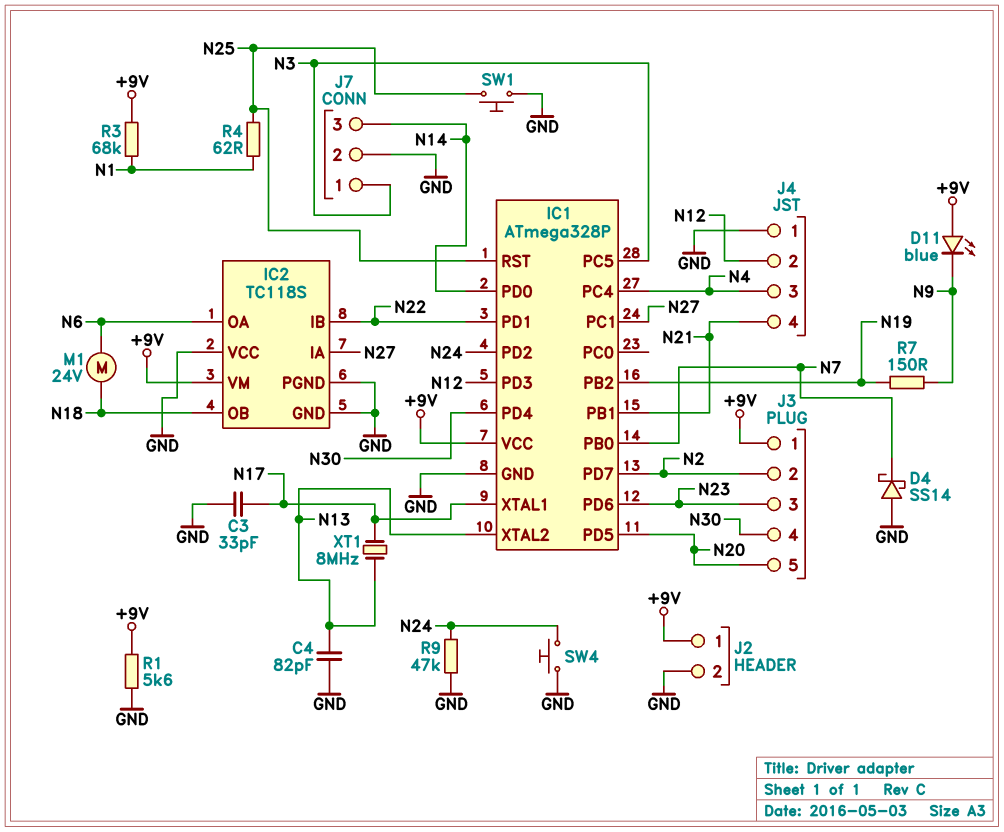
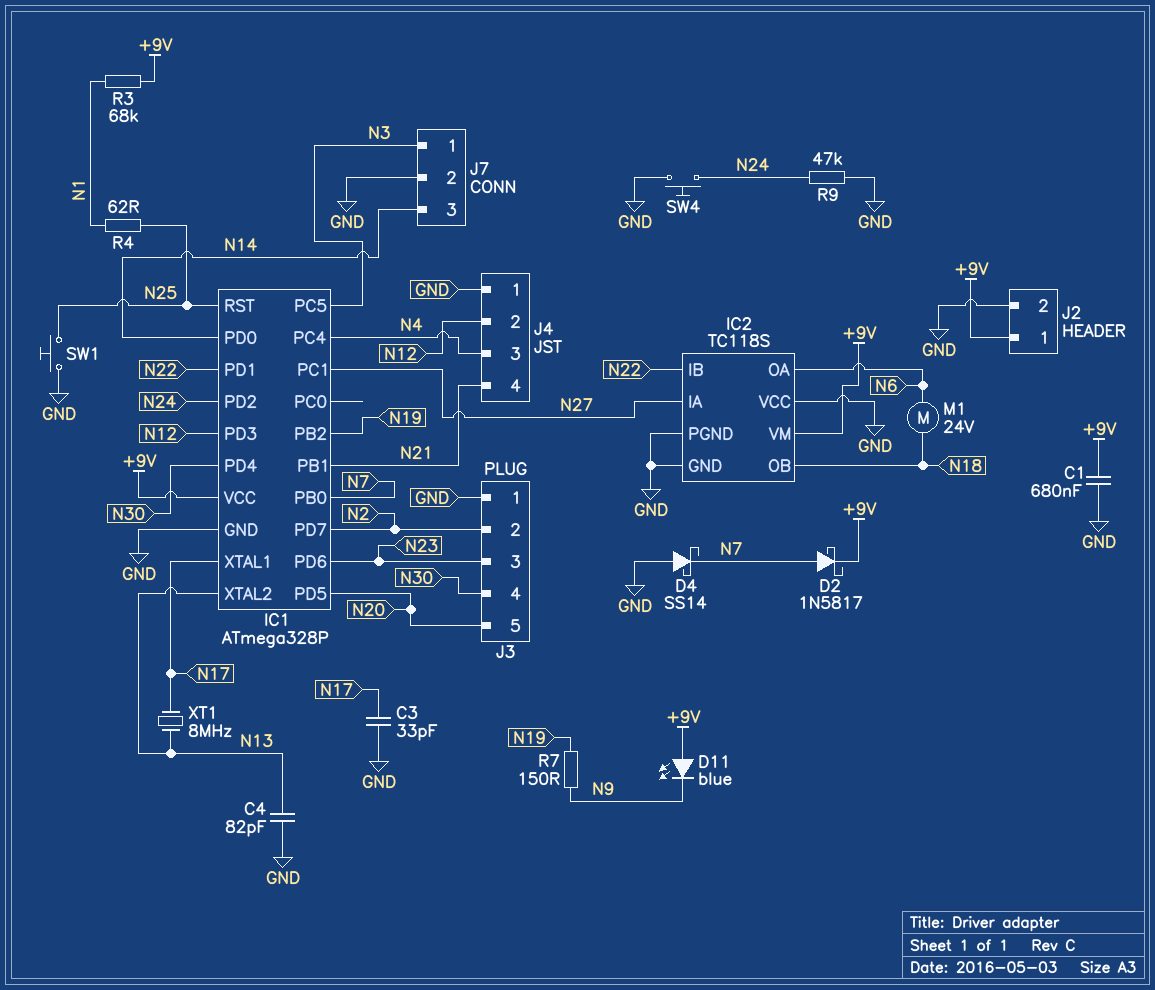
C1: none -> 680nF (+9V, GND)
D2: none -> schottky 1N5817 (A N7, K +9V)
J3 pin 1: +9V -> GND
R1: 5.6k (+9V, GND) -> none

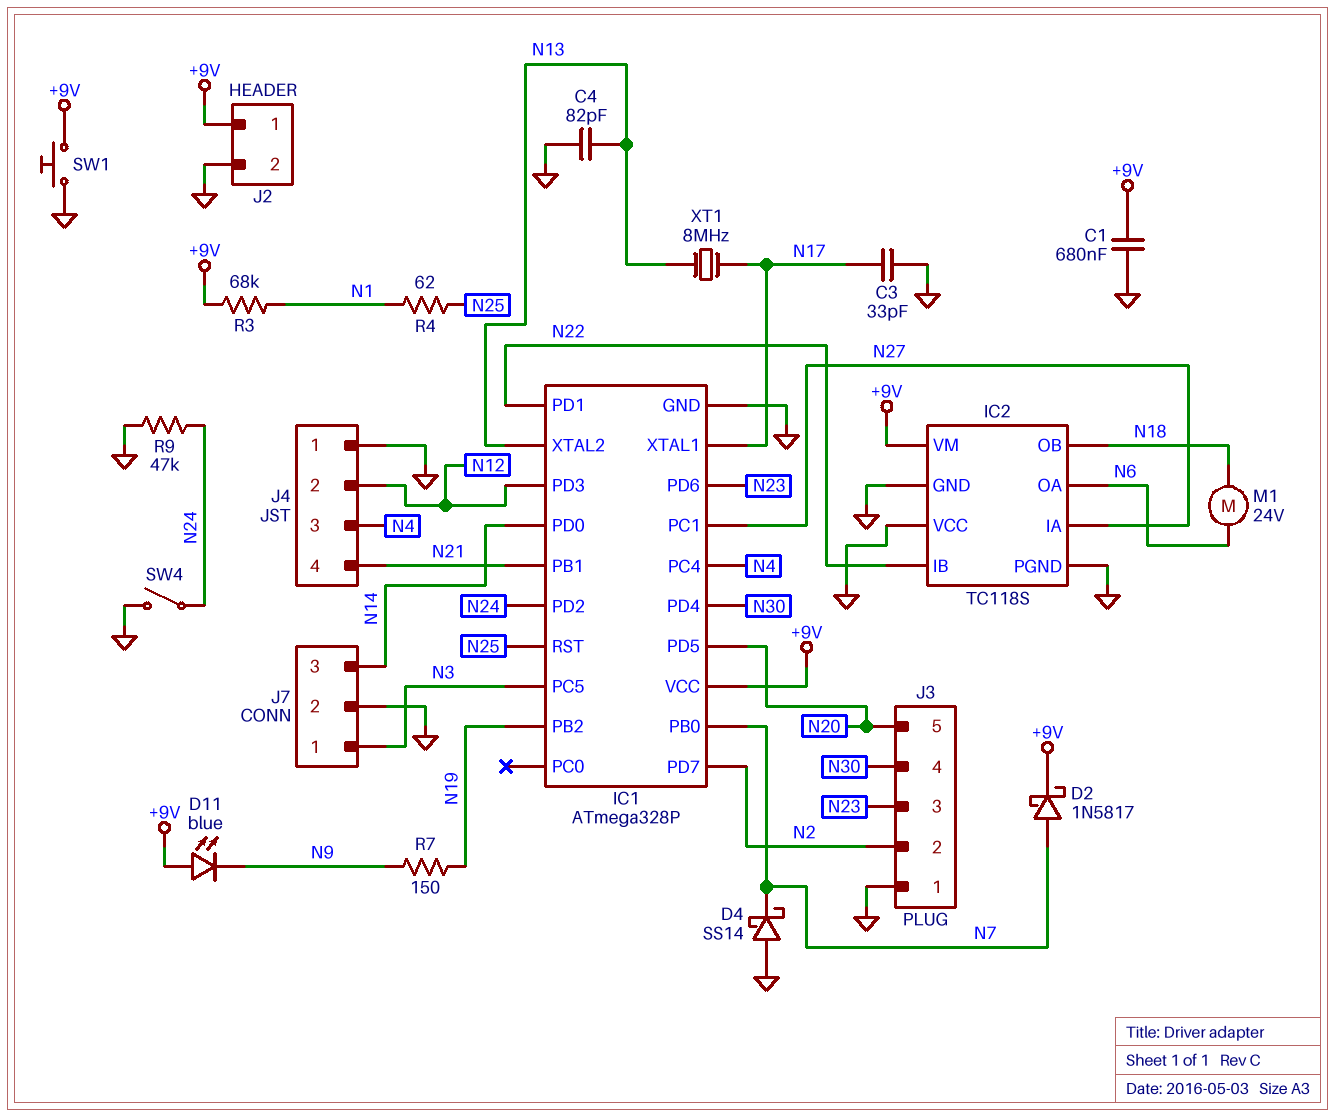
SW1: button (GND, N25) -> button (+9V, GND)
SW4: button (GND, N24) -> switch (GND, N24)

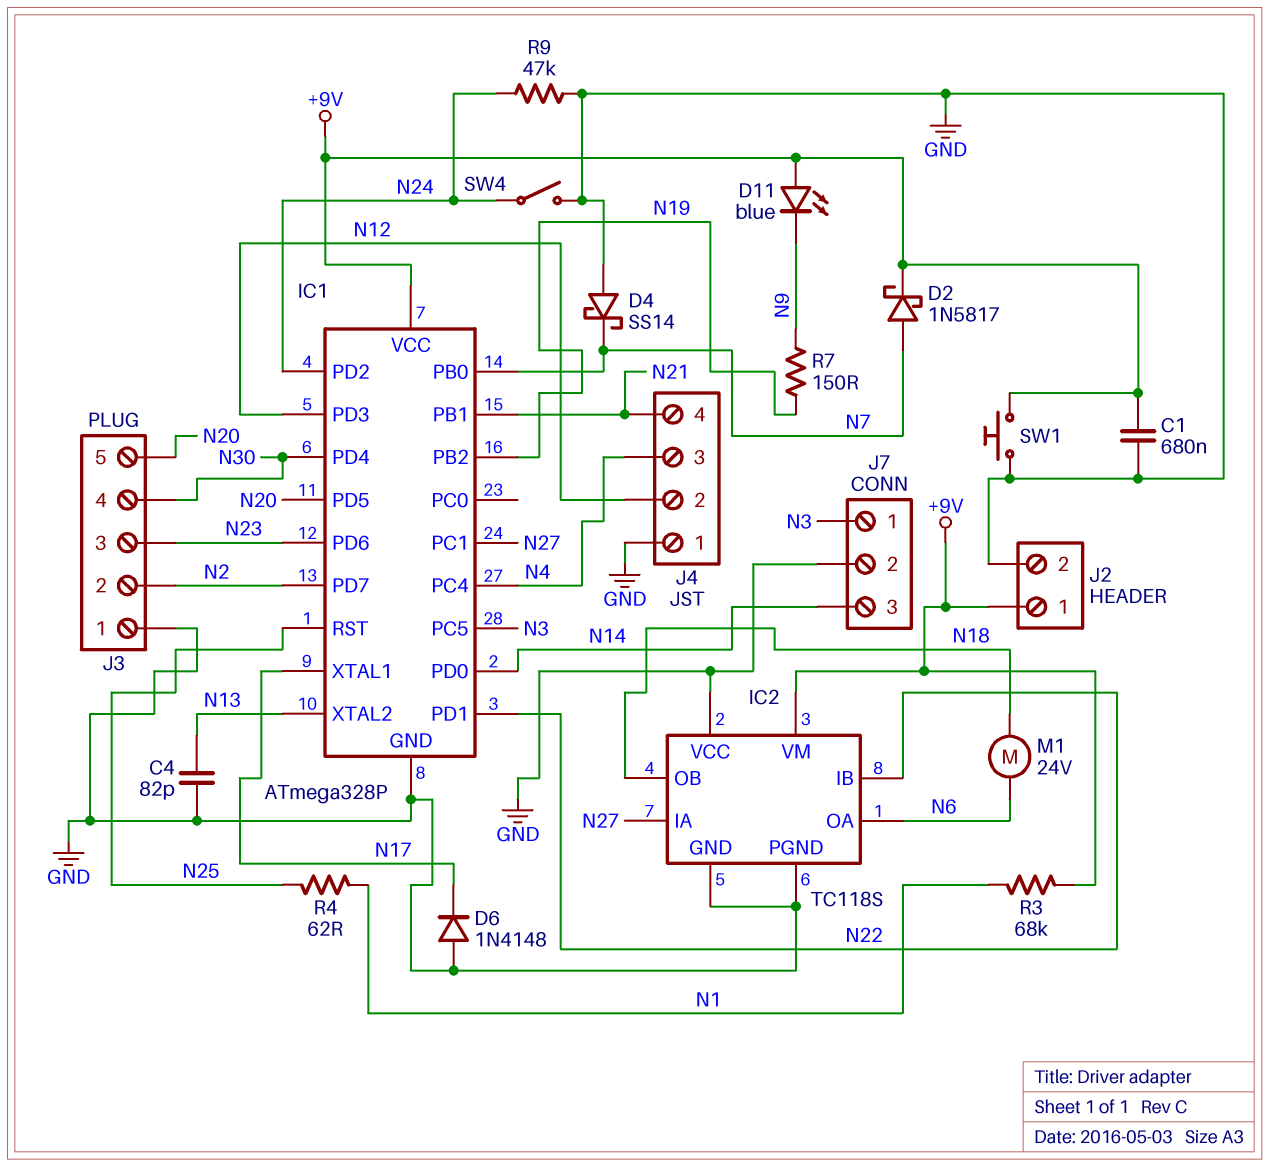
C3: 33pF (GND, N17) -> none
D6: none -> diode 1N4148 (A GND, K N17)
XT1: 8MHz (N13, N17) -> none

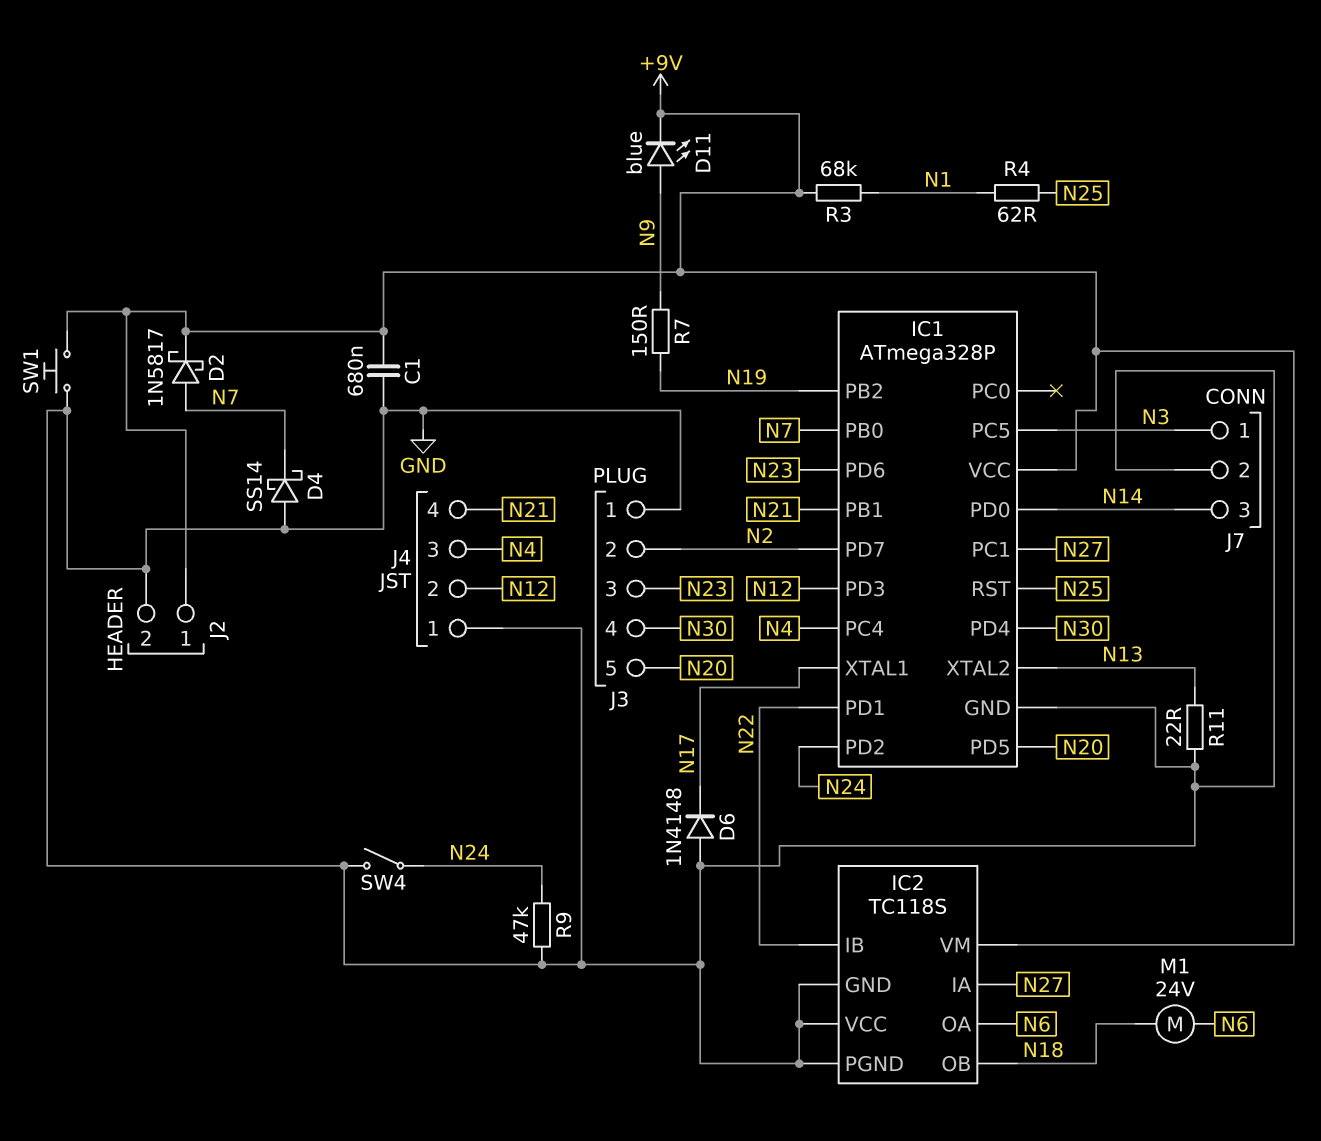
C4: 82pF (GND, N13) -> none
D11: LED blue (A +9V, K N9) -> LED blue (A N9, K +9V)
R11: none -> 22 (GND, N13)

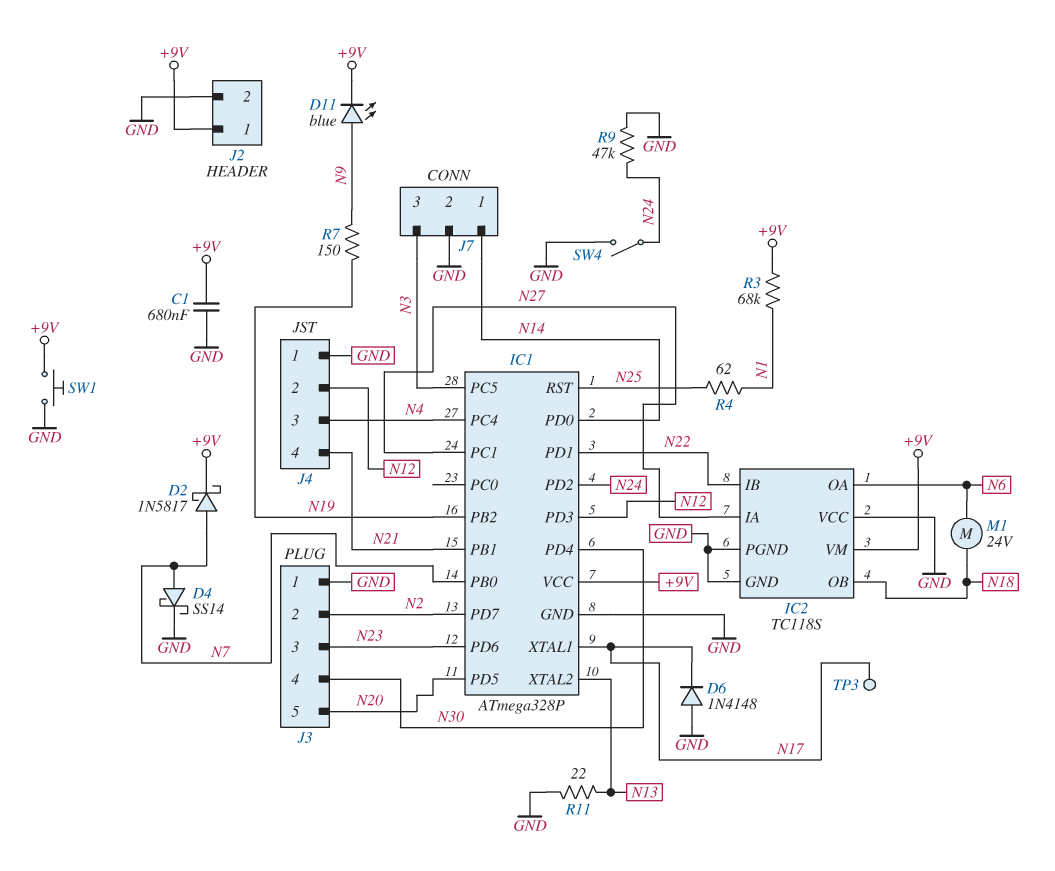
D4: schottky SS14 (A GND, K N7) -> schottky SS14 (A N7, K GND)
J7 pin 1: N3 -> N14
J7 pin 3: N14 -> N3
TP3: none -> test point (N17)

